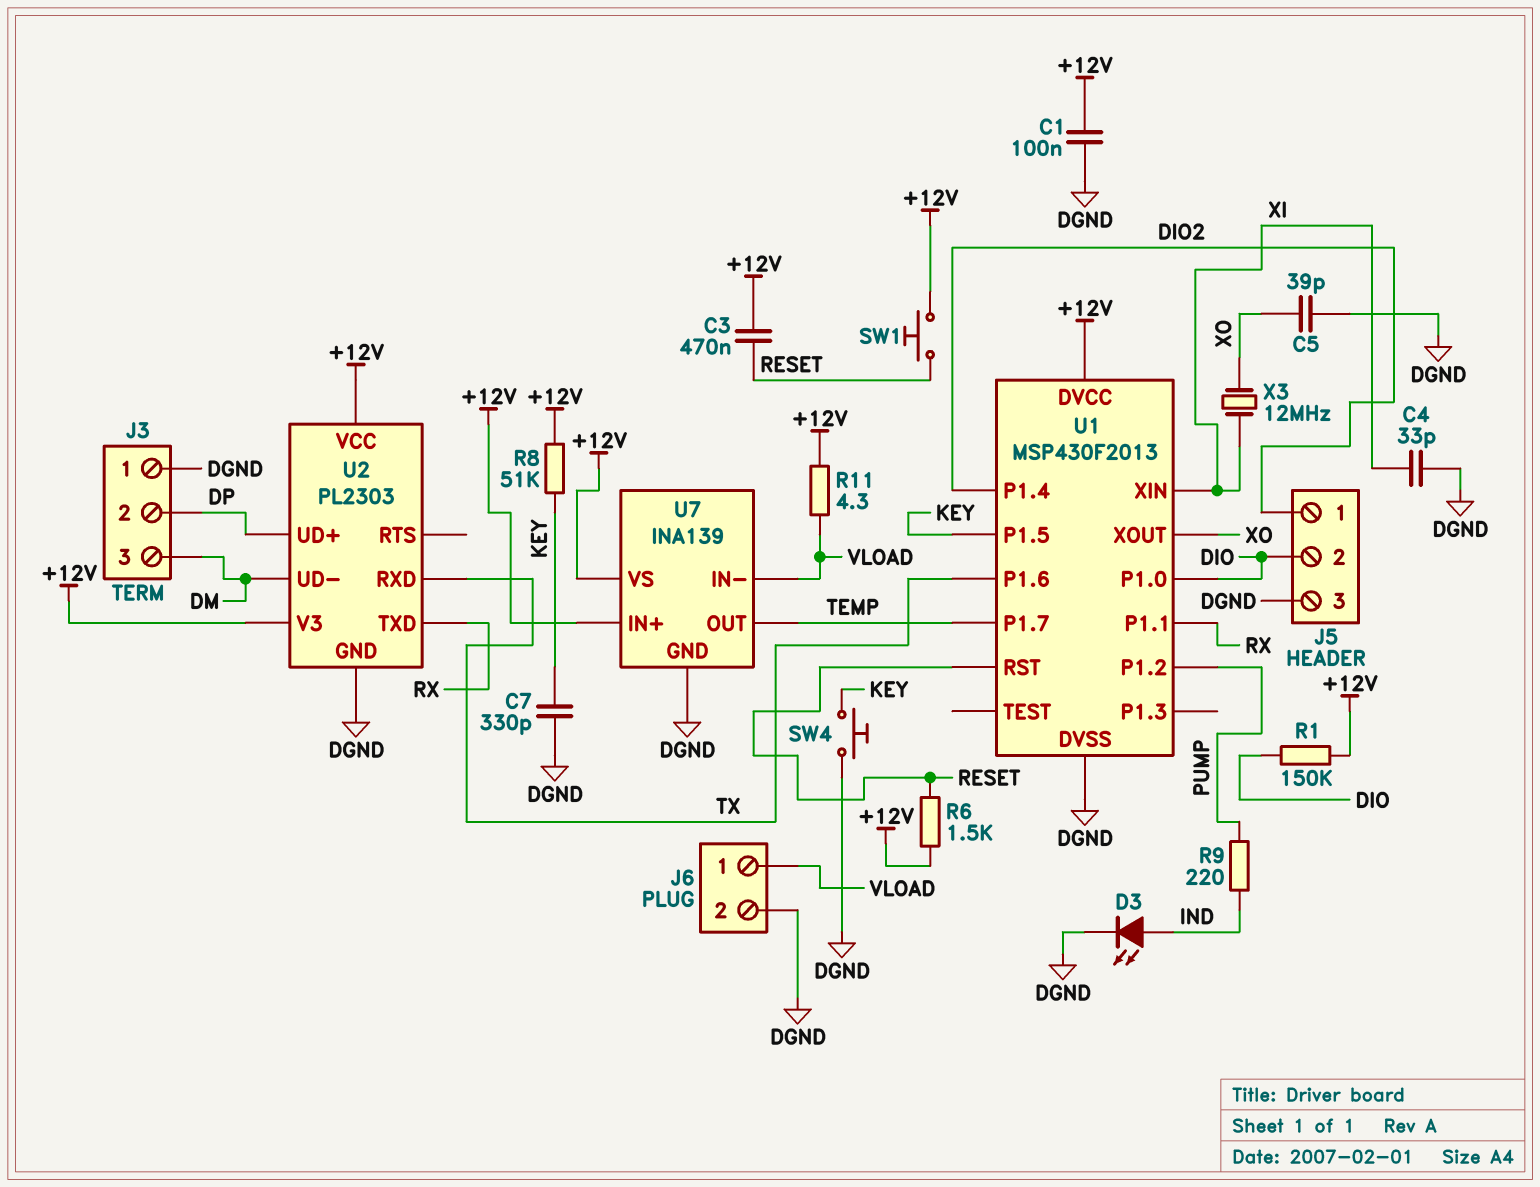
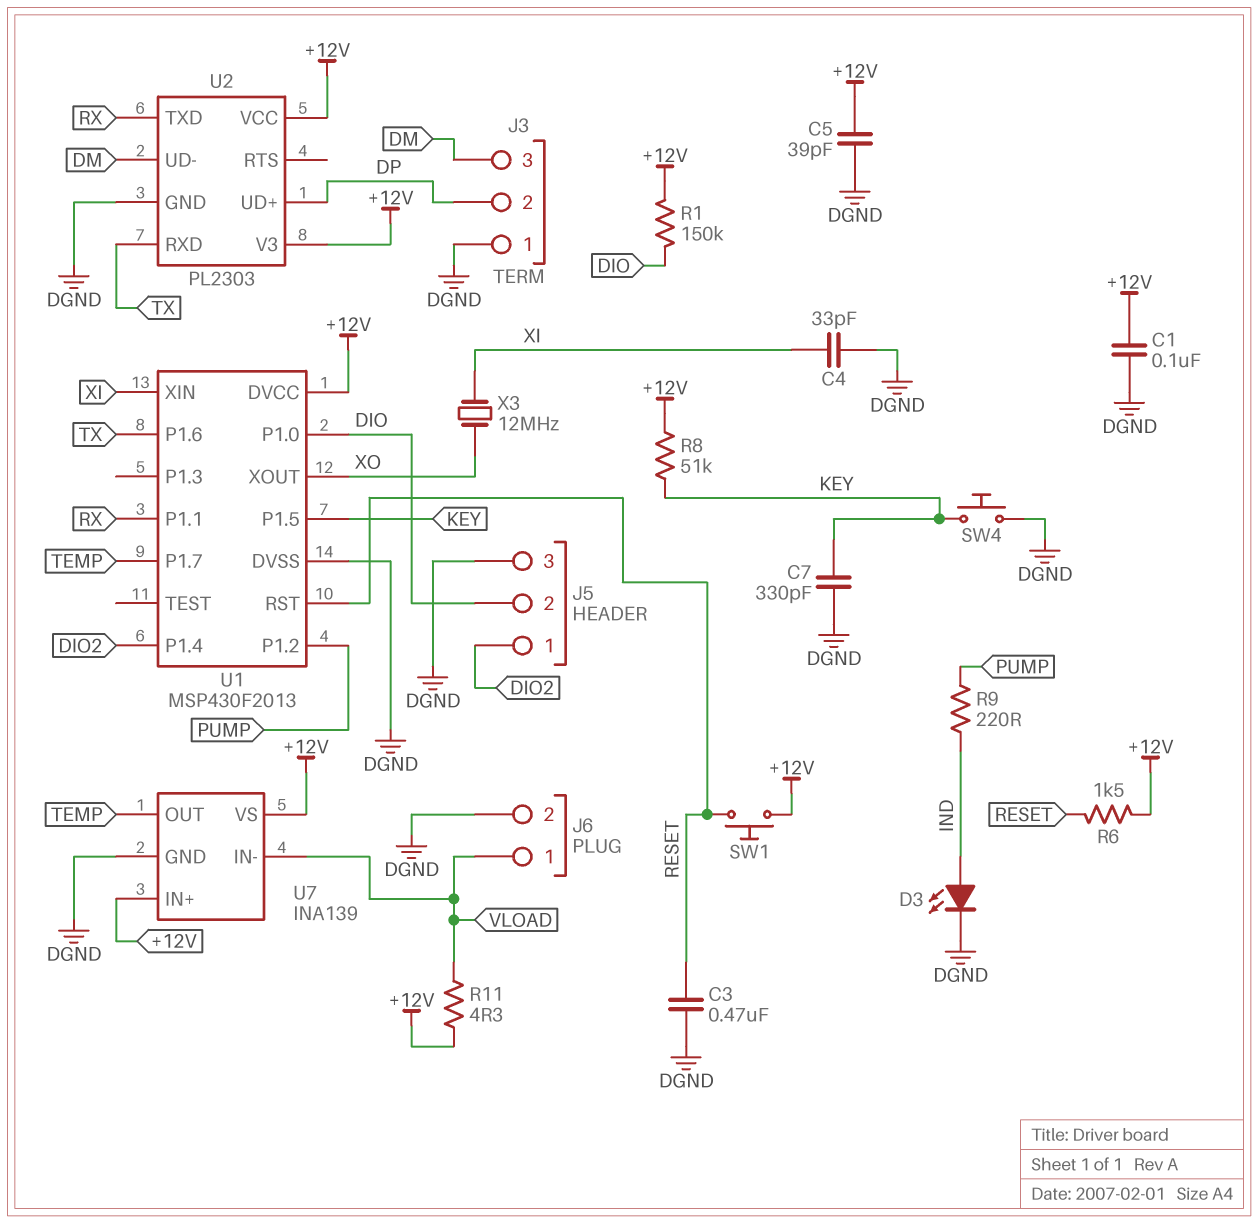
C3: 470nF (+12V, RESET) -> 470nF (DGND, RESET)
C5: 39pF (DGND, XO) -> 39pF (+12V, DGND)

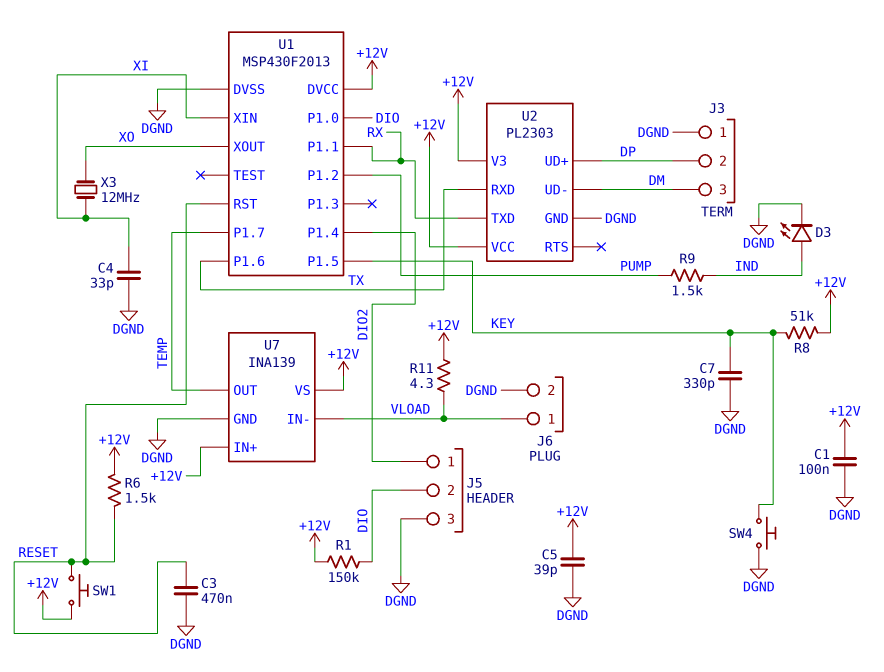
R9: 220 (IND, PUMP) -> 1.5k (IND, PUMP)

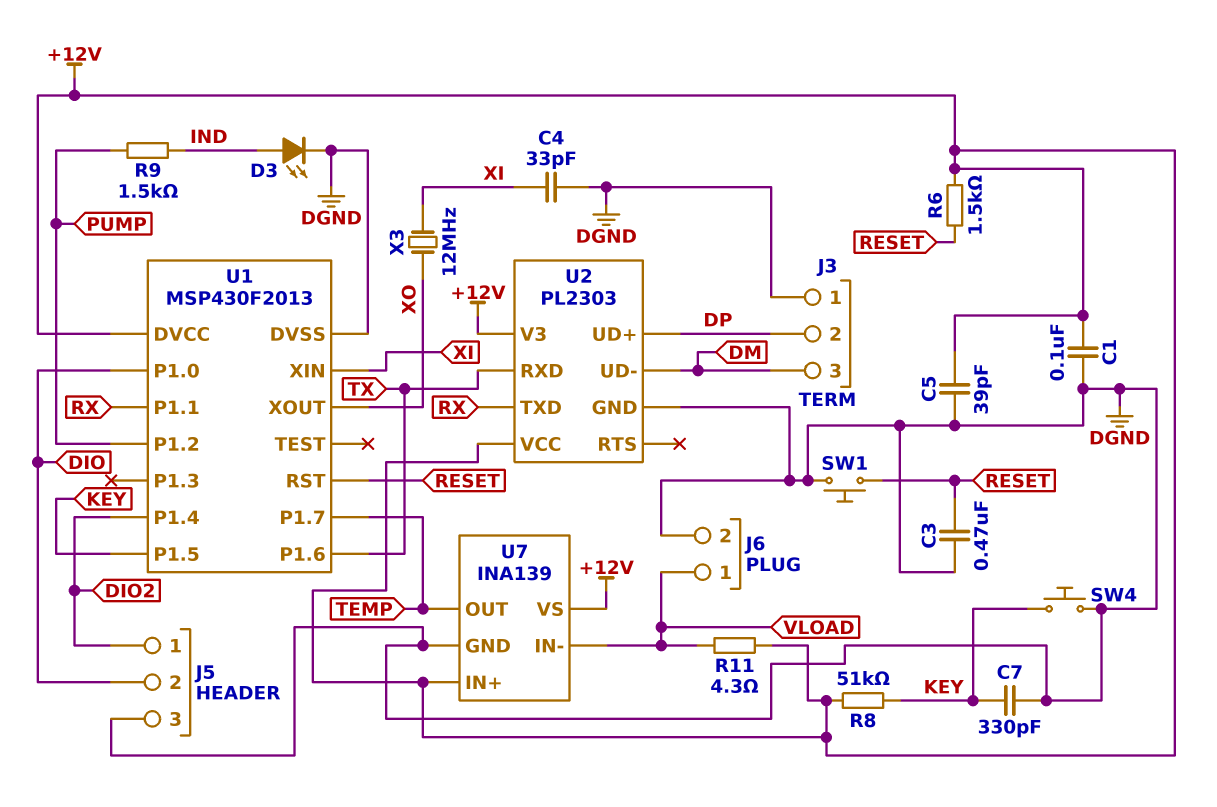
R1: 150k (+12V, DIO) -> none
SW1: button (+12V, RESET) -> button (DGND, RESET)

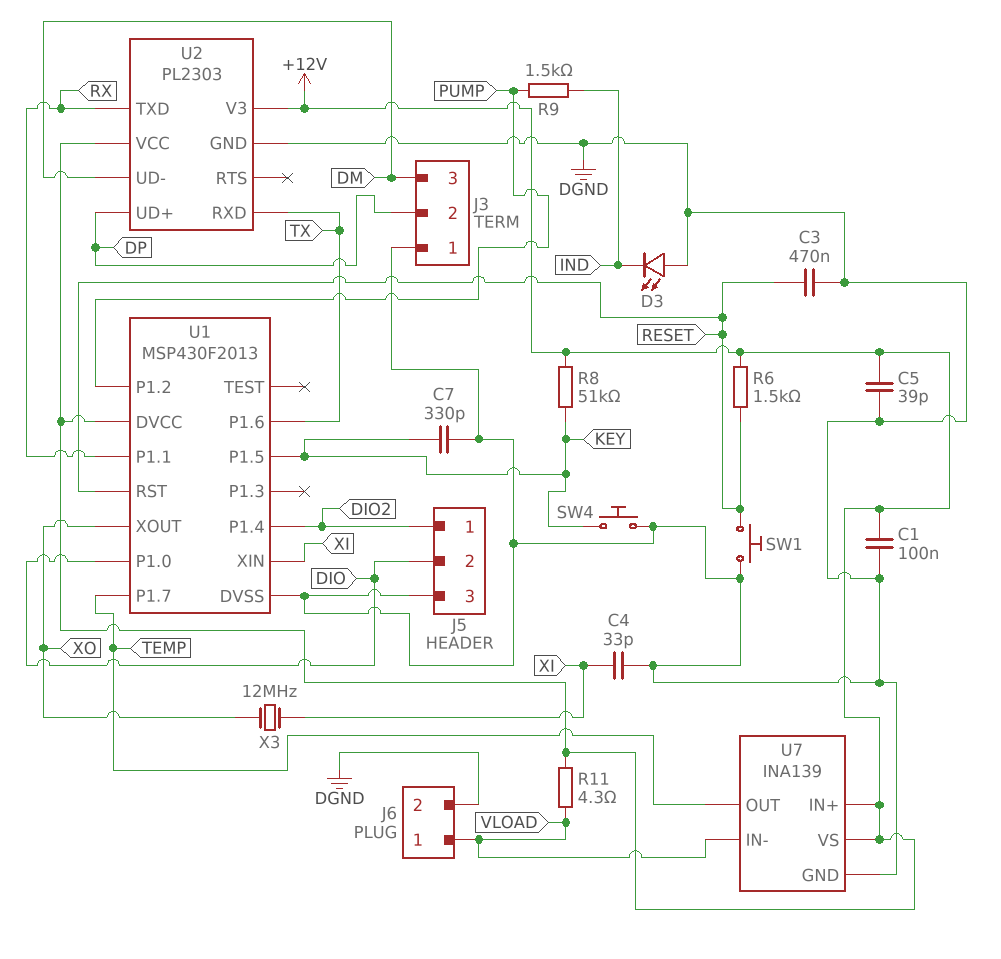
D3: LED (A IND, K DGND) -> LED (A DGND, K IND)

